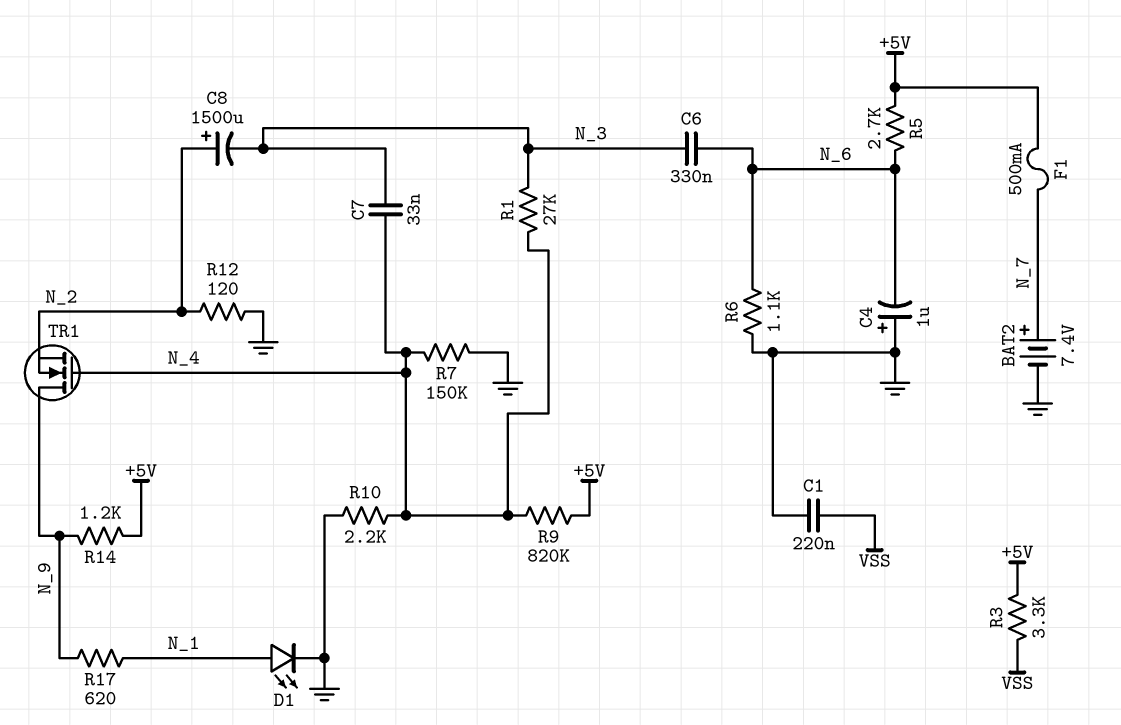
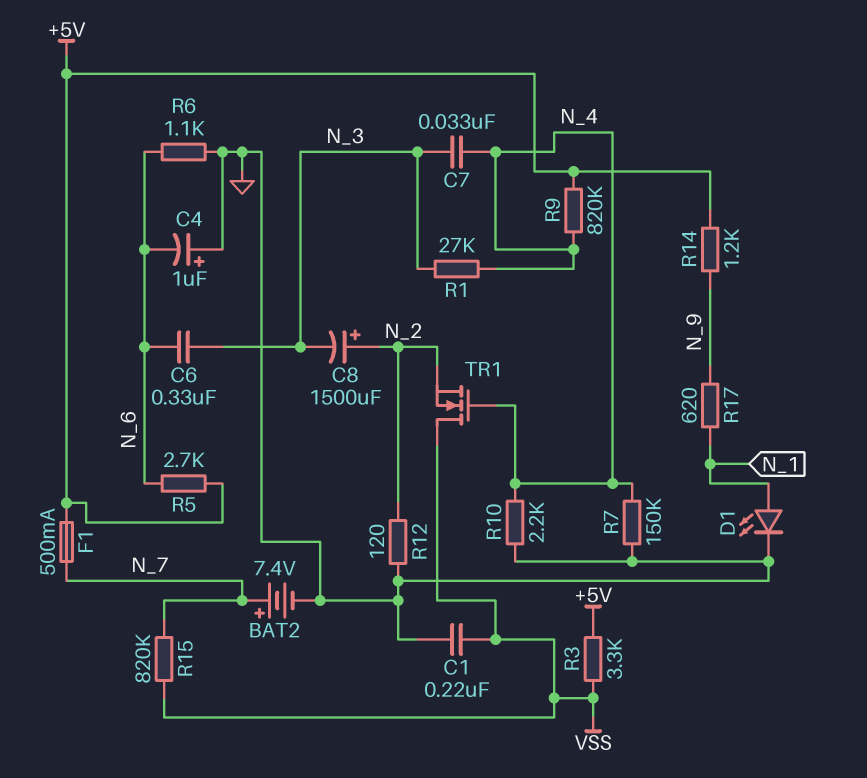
R15: none -> 820k (N_7, VSS)
TR1: NMOS (G N_4, D N_9, S N_2) -> NMOS (G N_4, D VSS, S N_2)

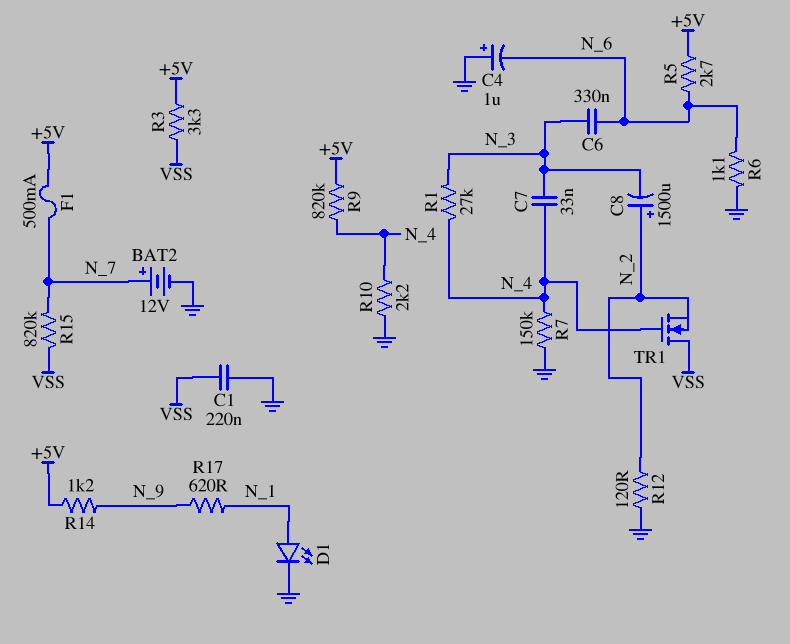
BAT2: 7.4V (plus N_7, minus GND) -> 12V (plus N_7, minus GND)

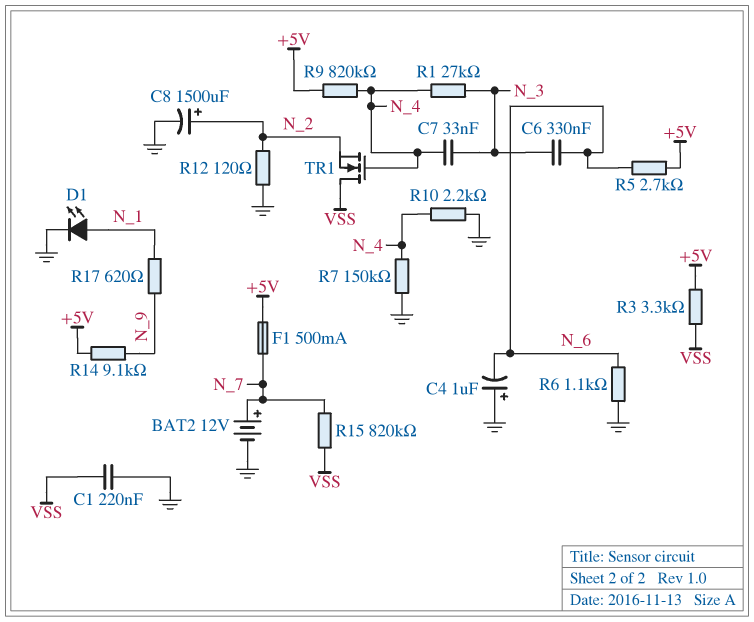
C8: 1500uF (plus N_2, minus N_3) -> 1500uF (plus N_2, minus GND)
R14: 1.2k (+5V, N_9) -> 9.1k (+5V, N_9)

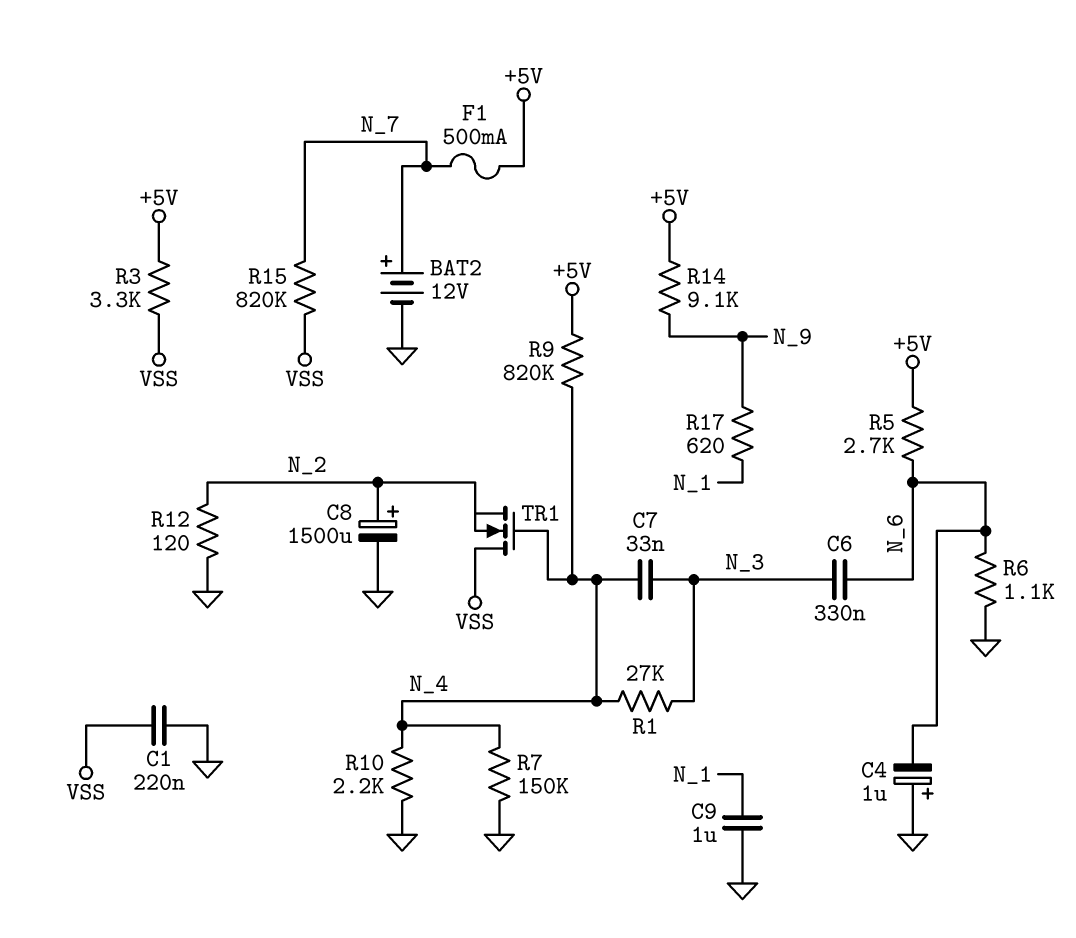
C9: none -> 1uF (GND, N_1)
D1: LED (A N_1, K GND) -> none

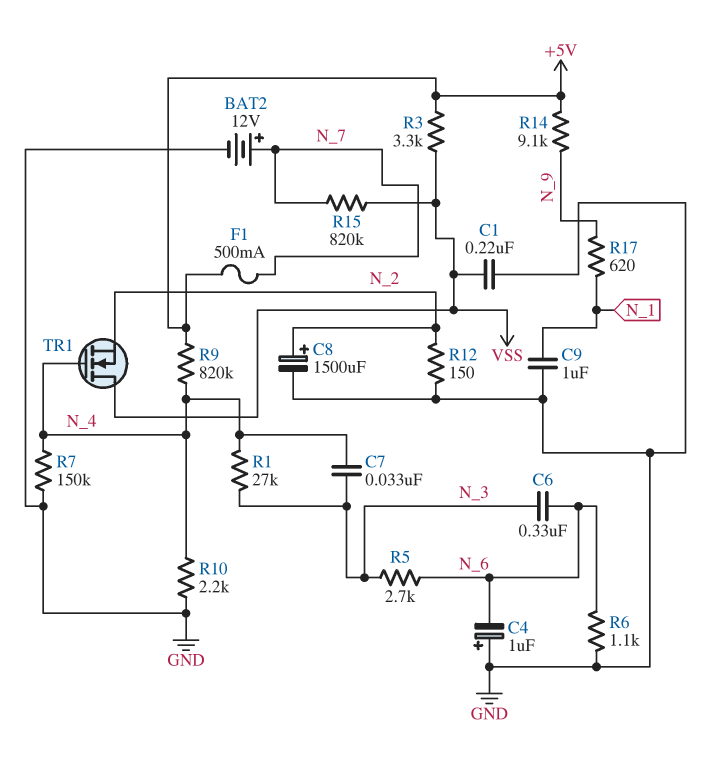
R5: 2.7k (+5V, N_6) -> 2.7k (N_3, N_6)
R12: 120 (GND, N_2) -> 150 (GND, N_2)

